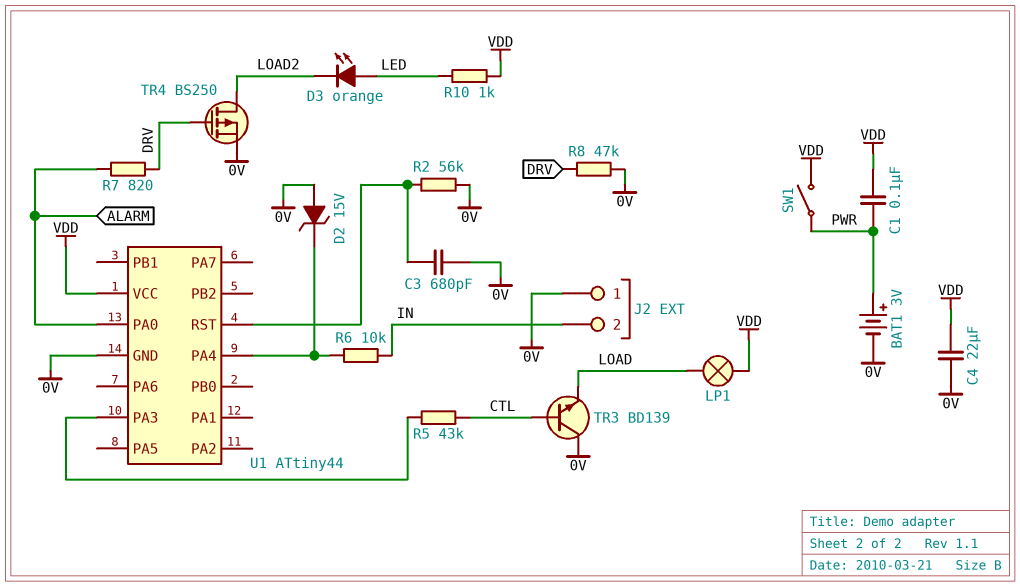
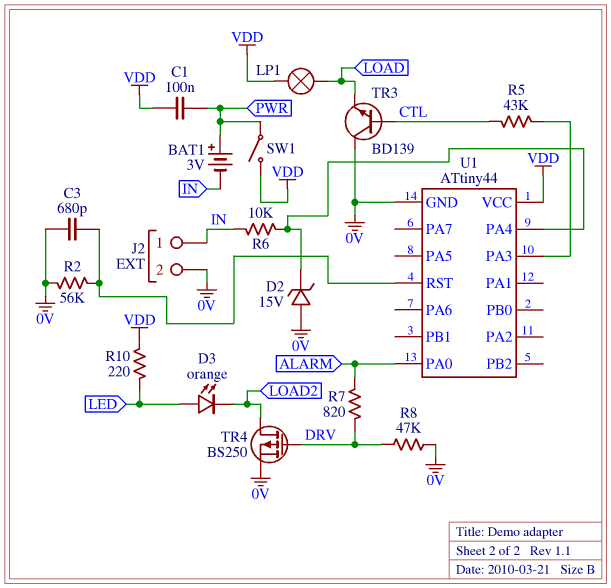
BAT1: 3V (plus PWR, minus 0V) -> 3V (plus PWR, minus IN)
C4: 22uF (0V, VDD) -> none
J2 pin 1: 0V -> IN
J2 pin 2: IN -> 0V
R10: 1k (LED, VDD) -> 220 (LED, VDD)

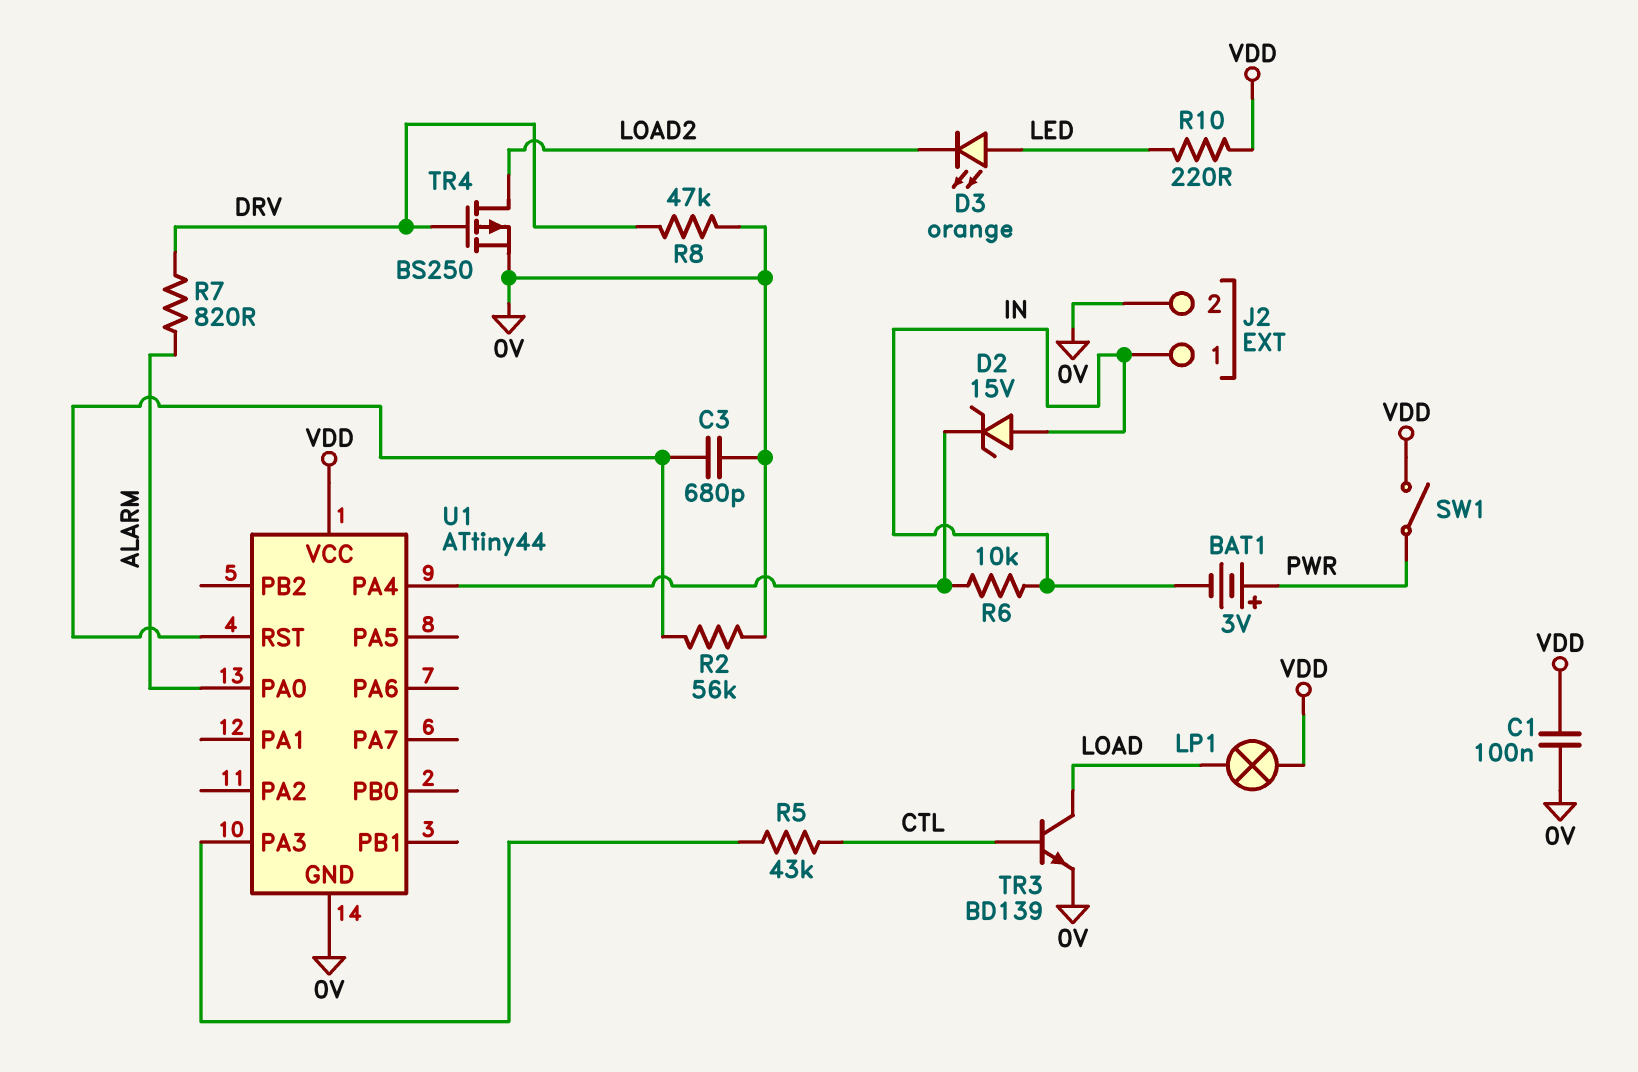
C1: 100nF (PWR, VDD) -> 100nF (0V, VDD)
D2: zener 15V (A 0V, K U1/PA4) -> zener 15V (A IN, K U1/PA4)
TR3: NPN BD139 (B CTL, C 0V, E LOAD) -> NPN BD139 (B CTL, C LOAD, E 0V)

